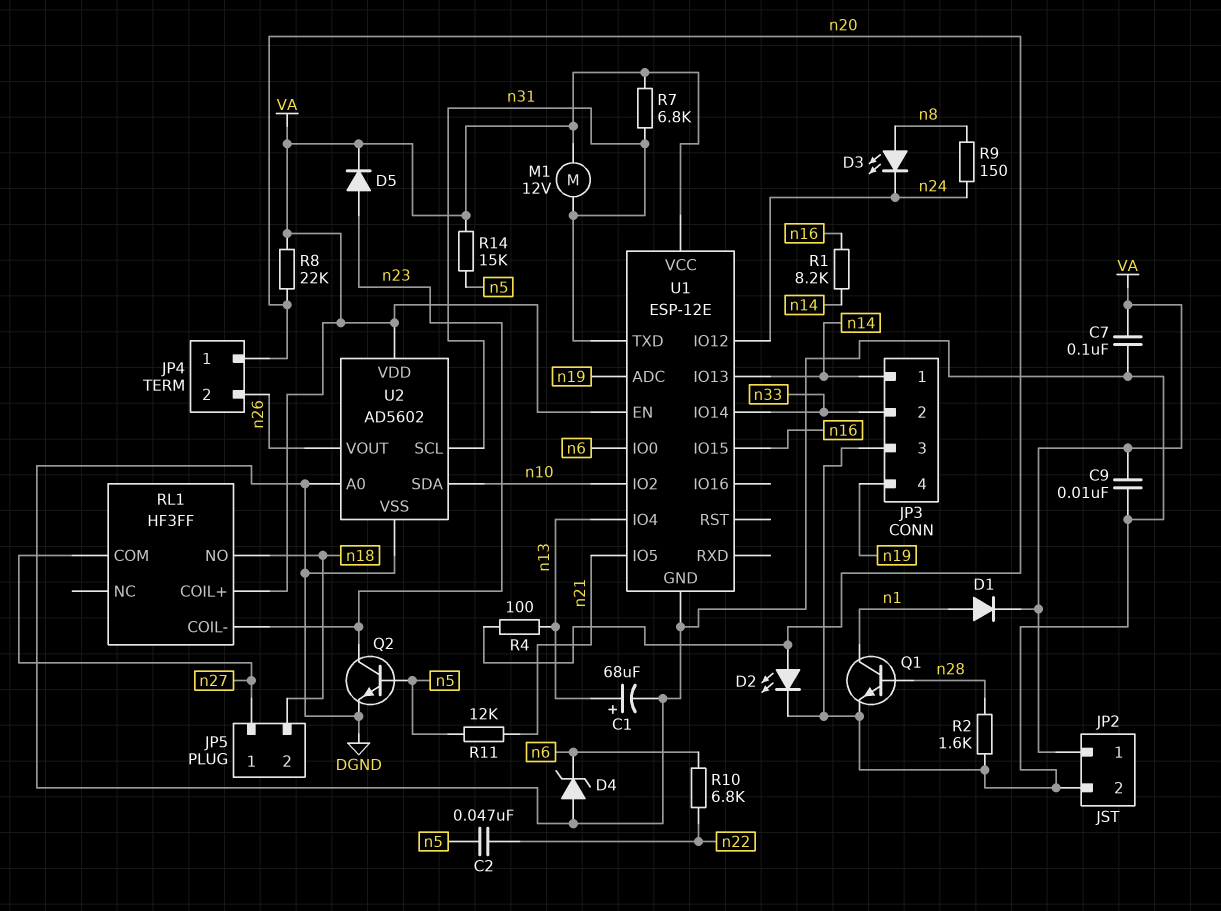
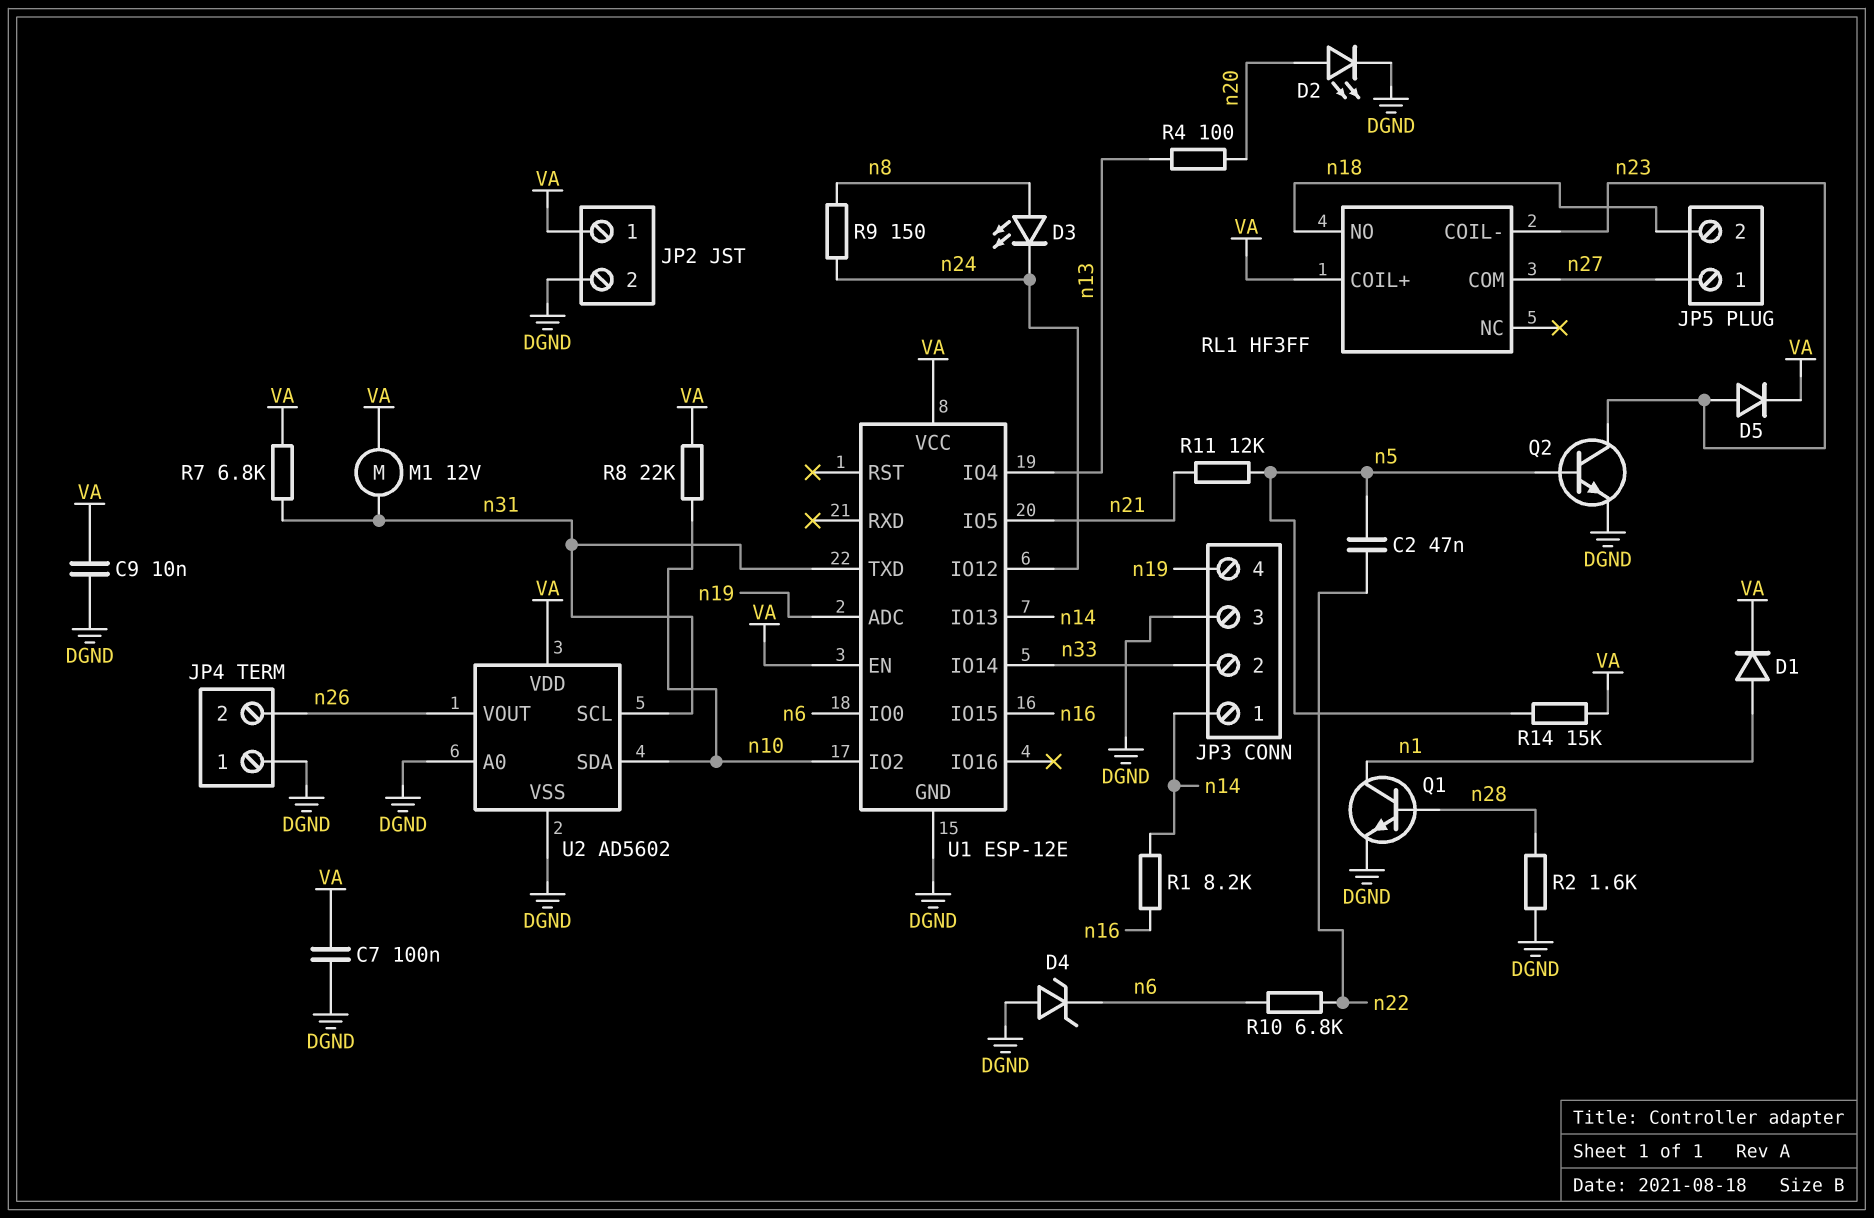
C1: 68uF (plus n13, minus DGND) -> none
JP4 pin 1: n20 -> DGND
R8: 22k (VA, n20) -> 22k (VA, n10)

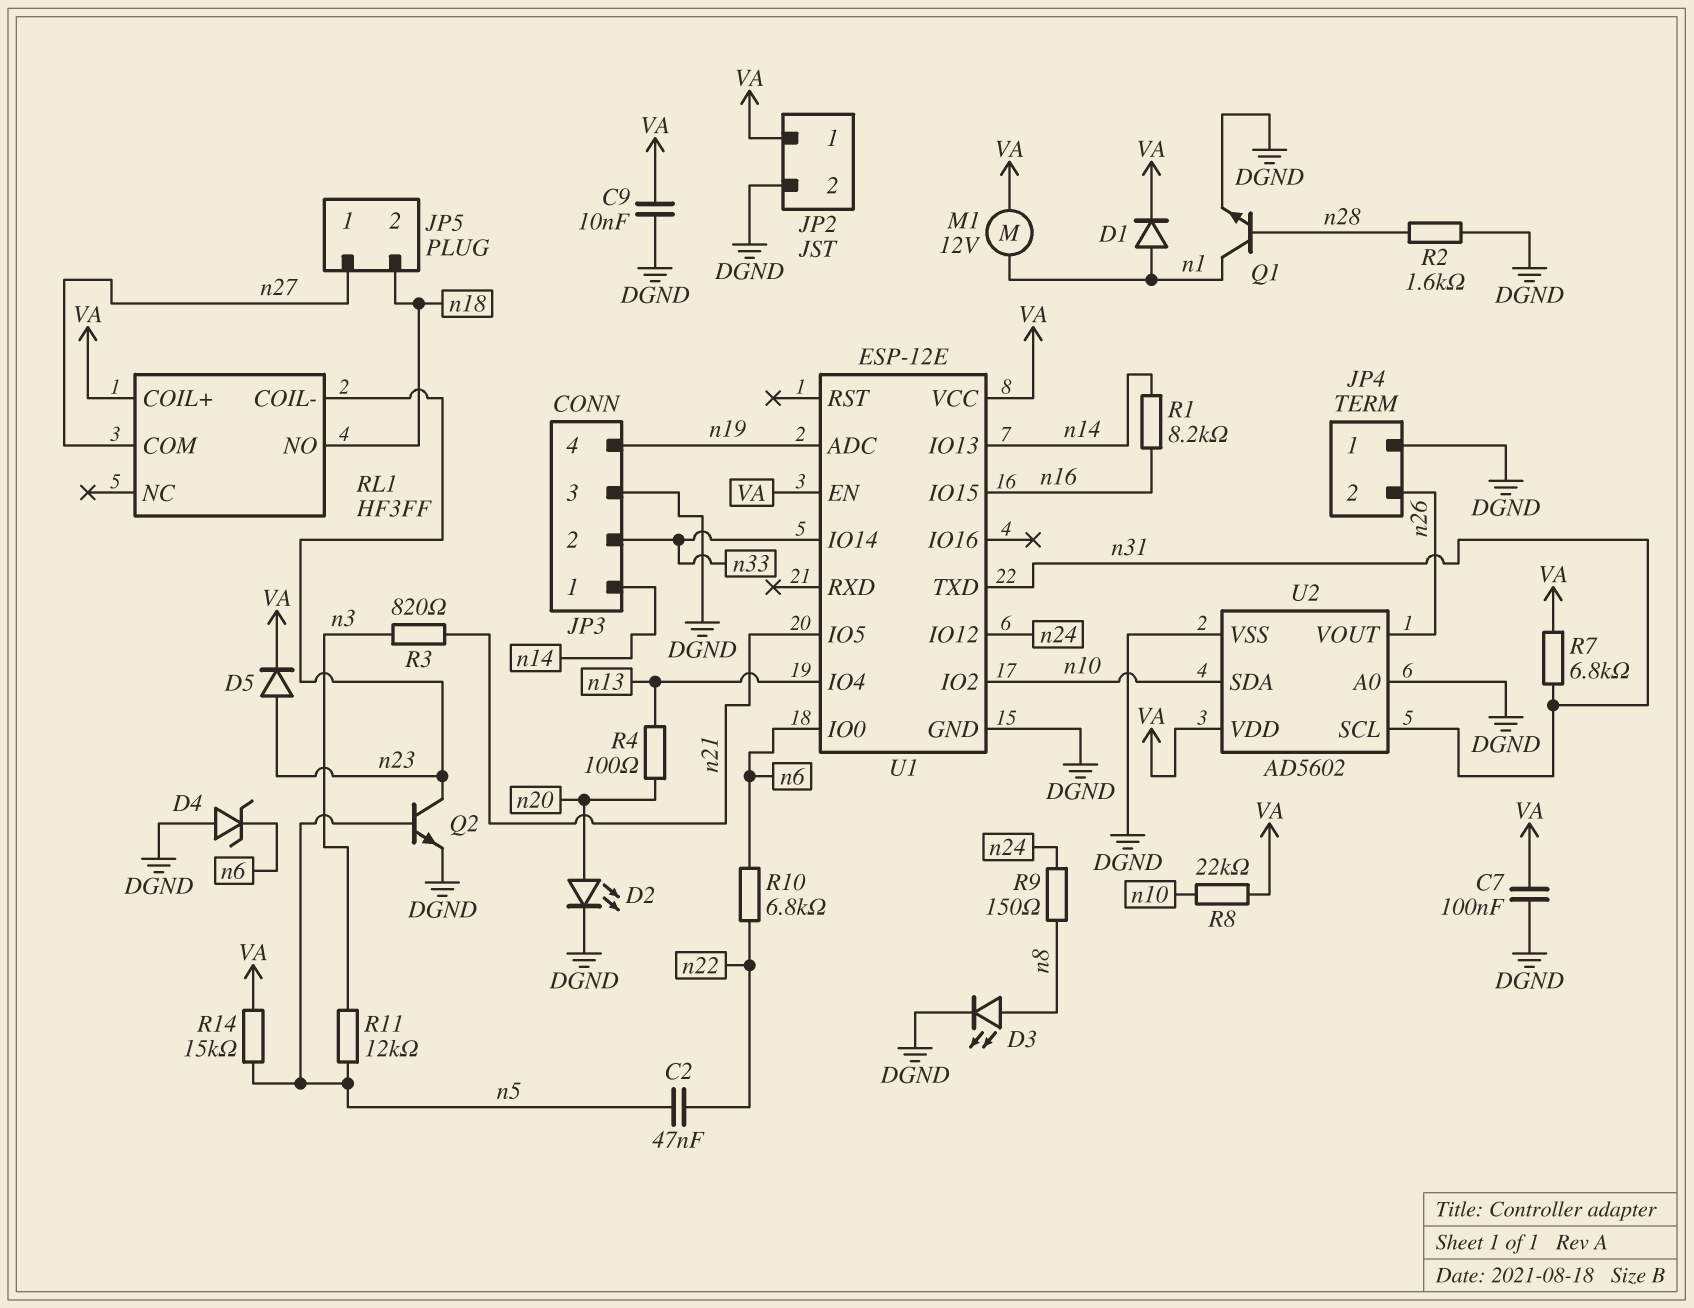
D3: LED (A n8, K n24) -> LED (A n8, K DGND)
M1: motor 12V (VA, n31) -> motor 12V (VA, n1)
R3: none -> 820 (n3, n21)
R11: 12k (n5, n21) -> 12k (n3, n5)

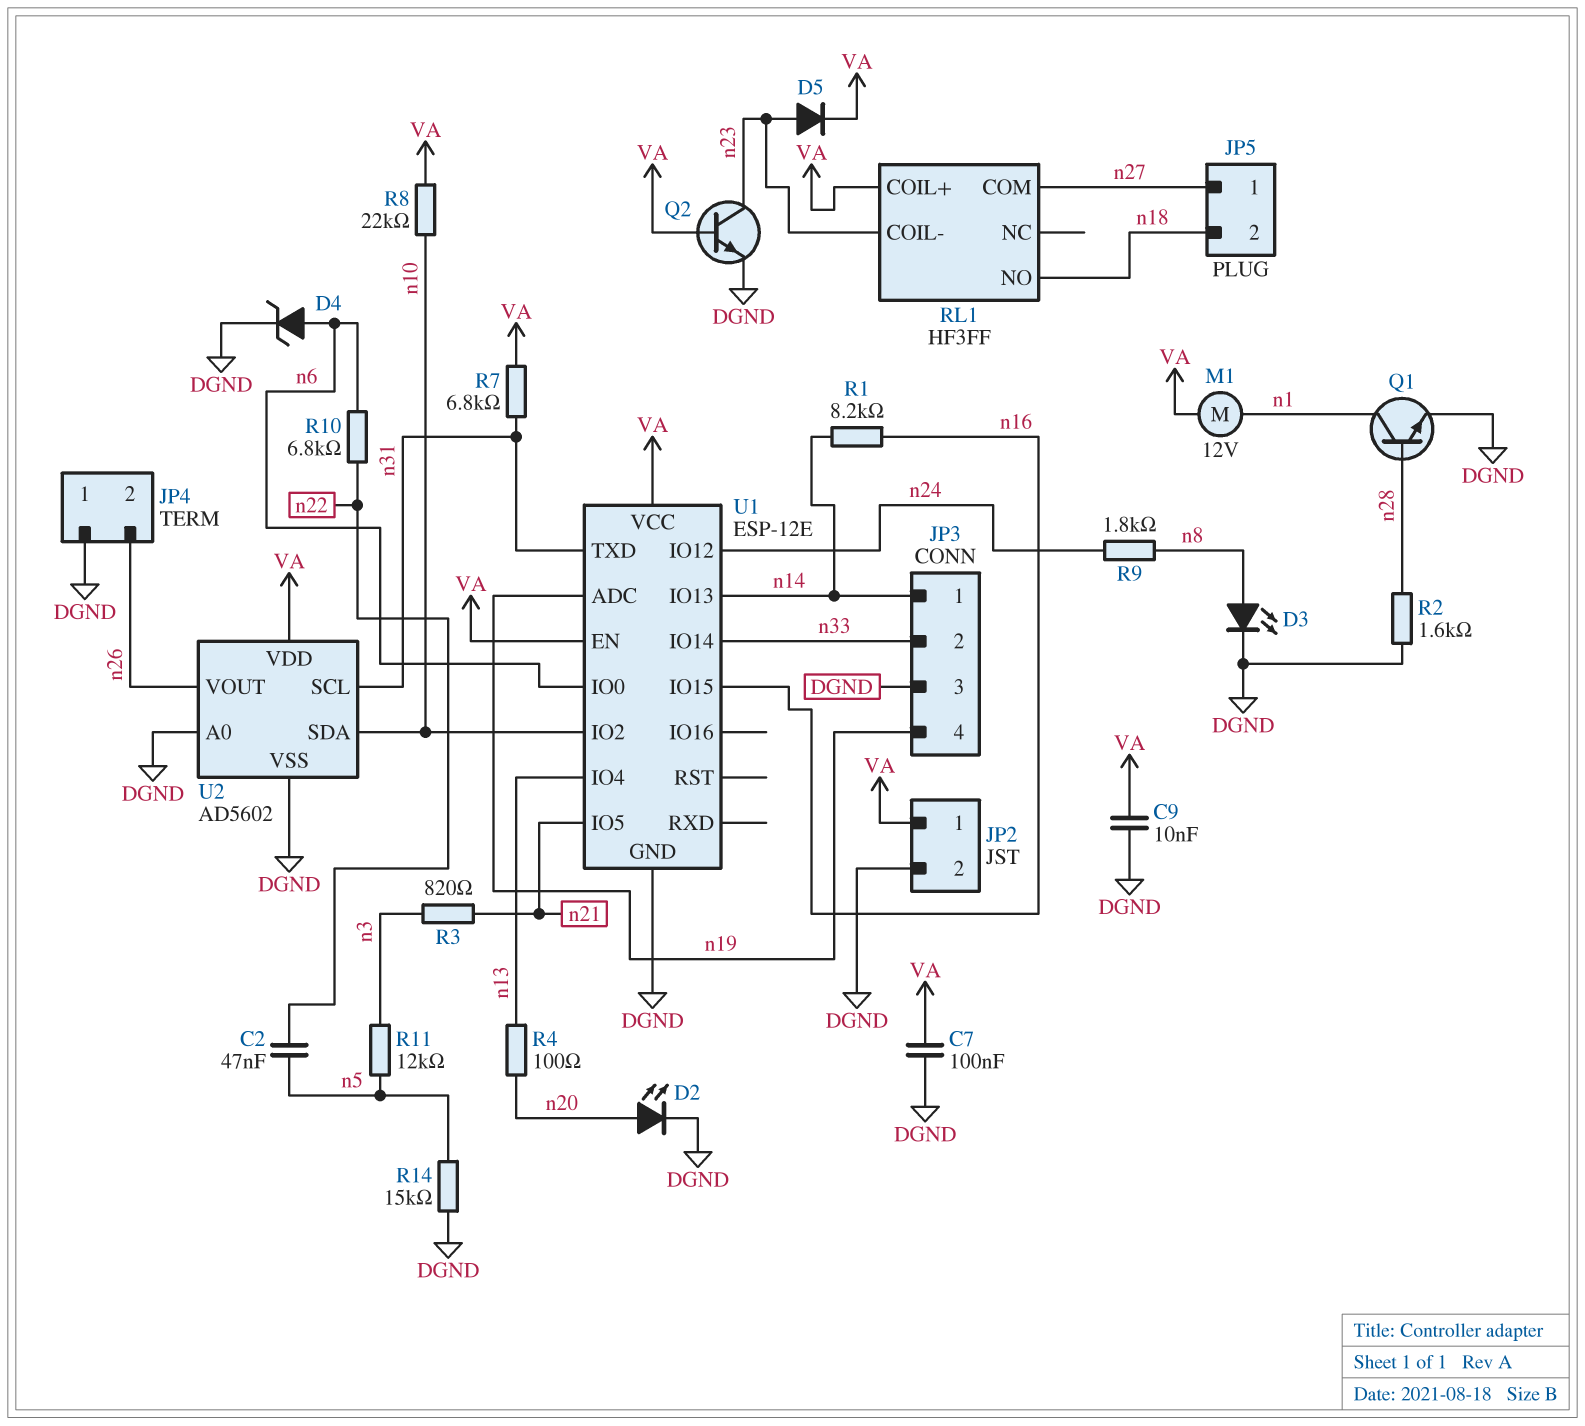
D1: diode (A n1, K VA) -> none
D4: zener (A DGND, K n6) -> zener (A n6, K DGND)
Q2: NPN (B n5, C n23, E DGND) -> NPN (B VA, C n23, E DGND)
R9: 150 (n8, n24) -> 1.8k (n8, n24)
R14: 15k (VA, n5) -> 15k (DGND, n5)

